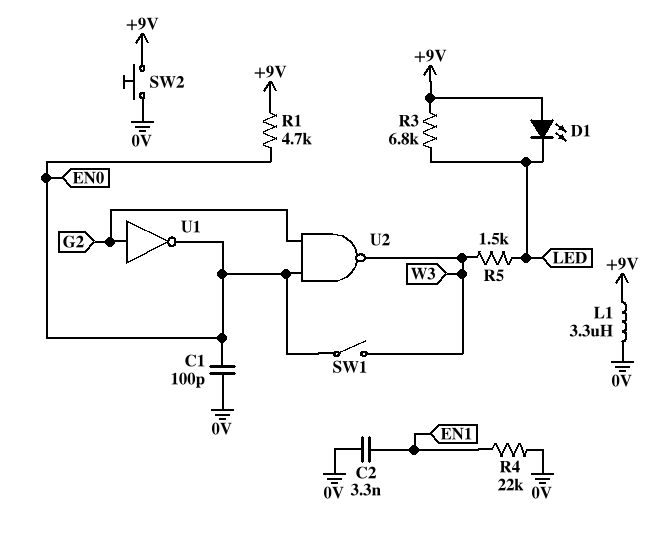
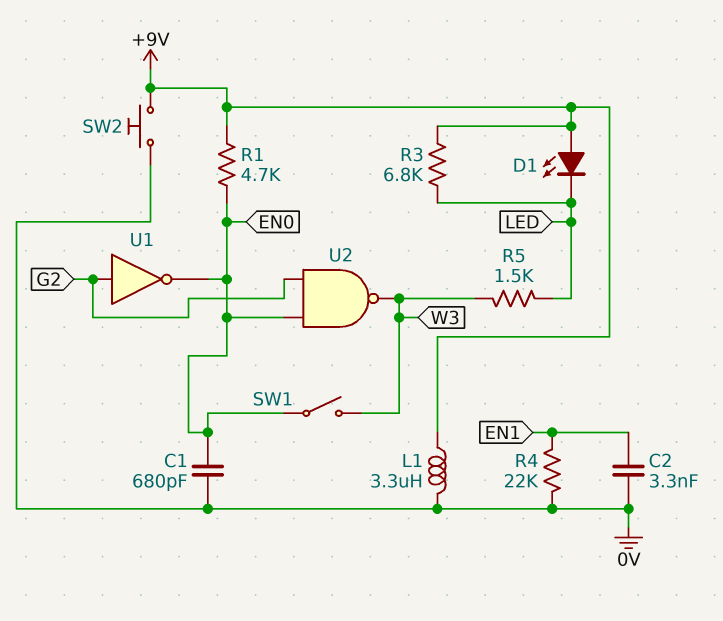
C1: 100pF (0V, EN0) -> 680pF (0V, EN0)

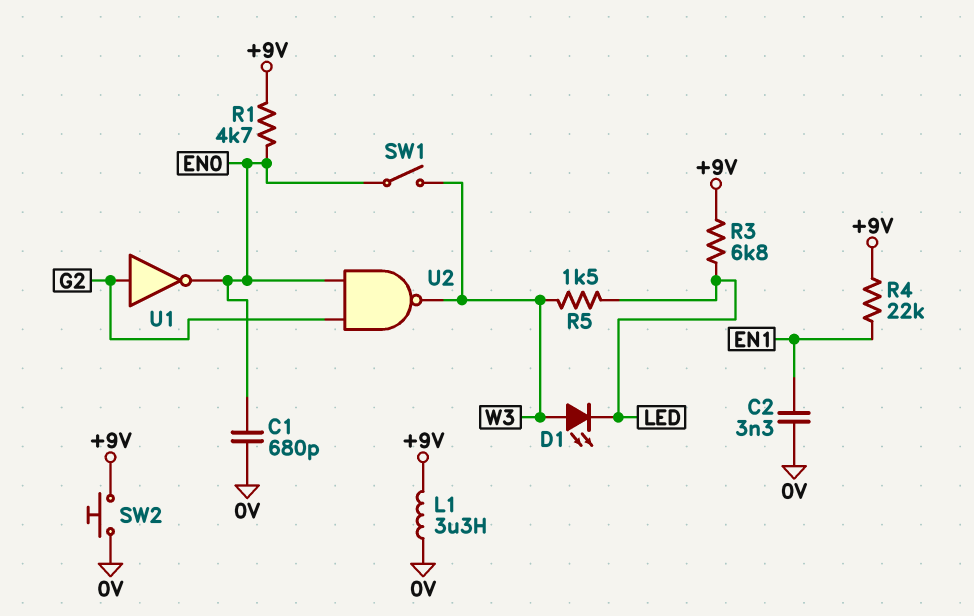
D1: LED (A +9V, K LED) -> LED (A W3, K LED)
R4: 22k (0V, EN1) -> 22k (+9V, EN1)

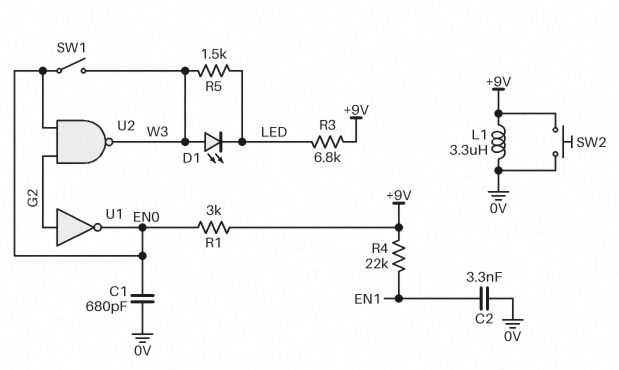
R1: 4.7k (+9V, EN0) -> 3k (+9V, EN0)

